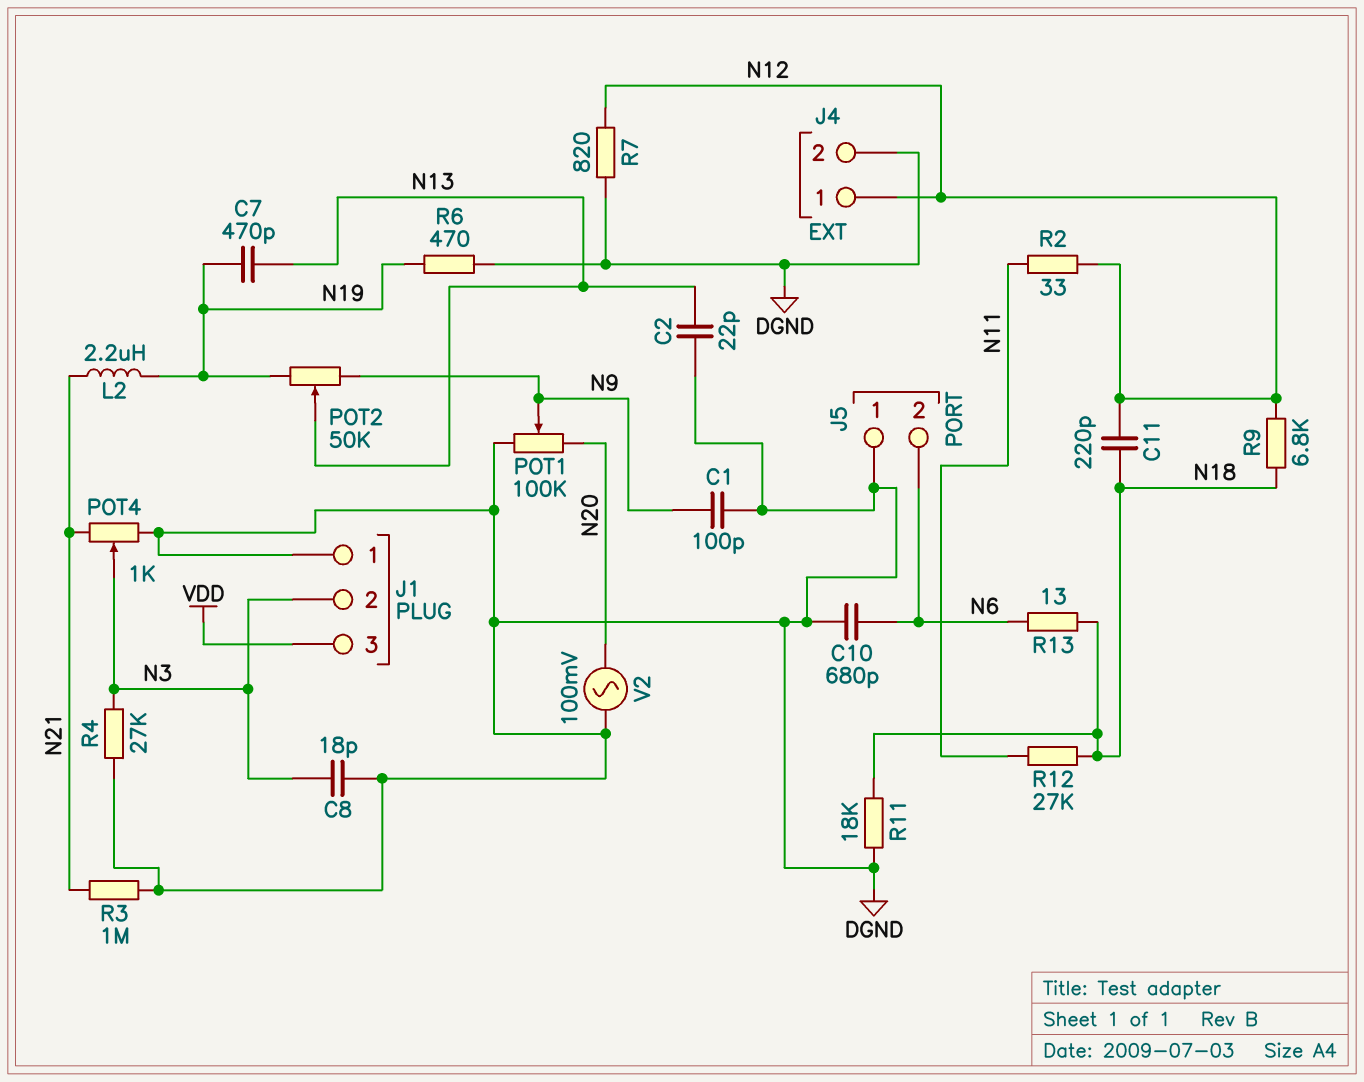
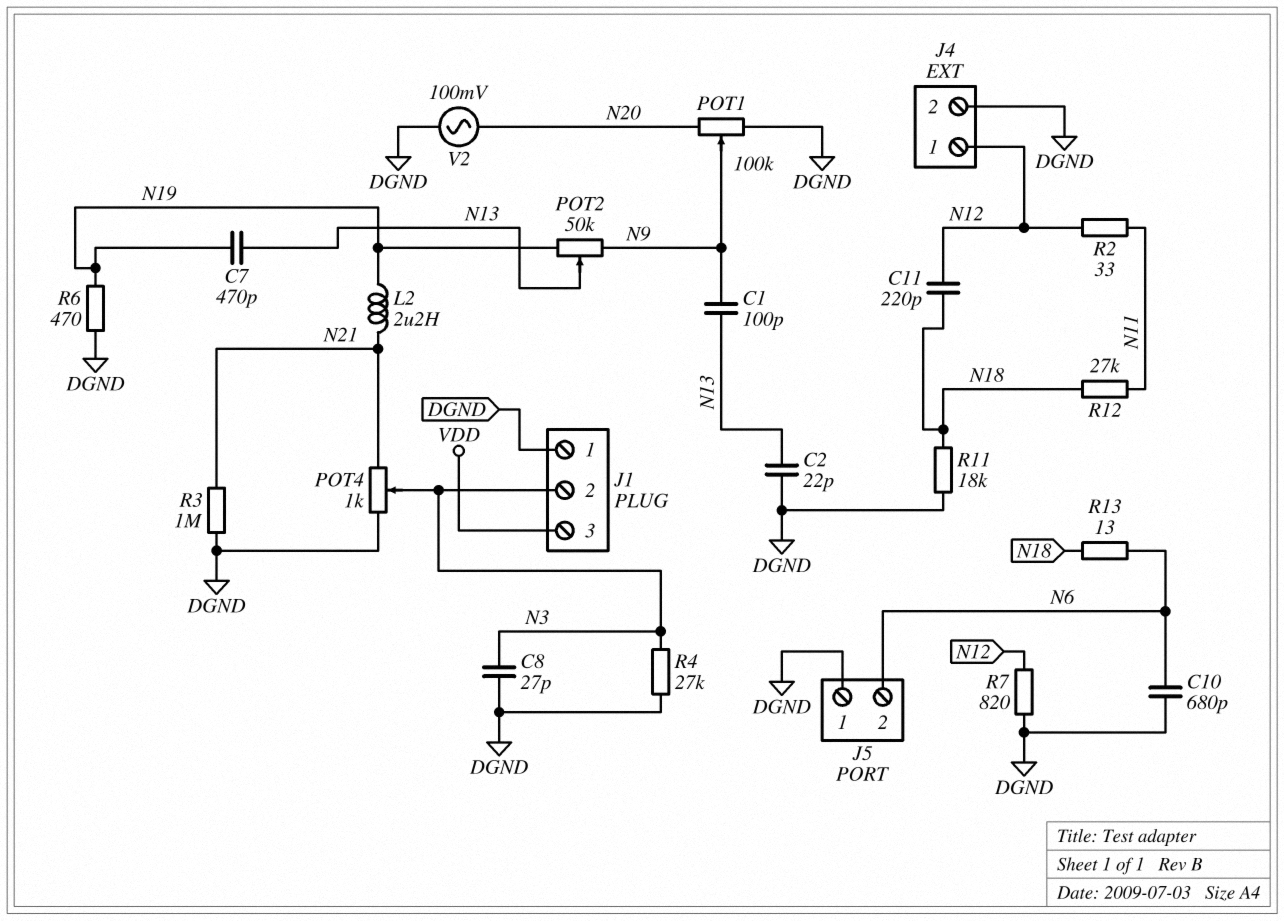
C1: 100pF (DGND, N9) -> 100pF (N9, N13)
C8: 18pF (DGND, N3) -> 27pF (DGND, N3)
R9: 6.8k (N12, N18) -> none

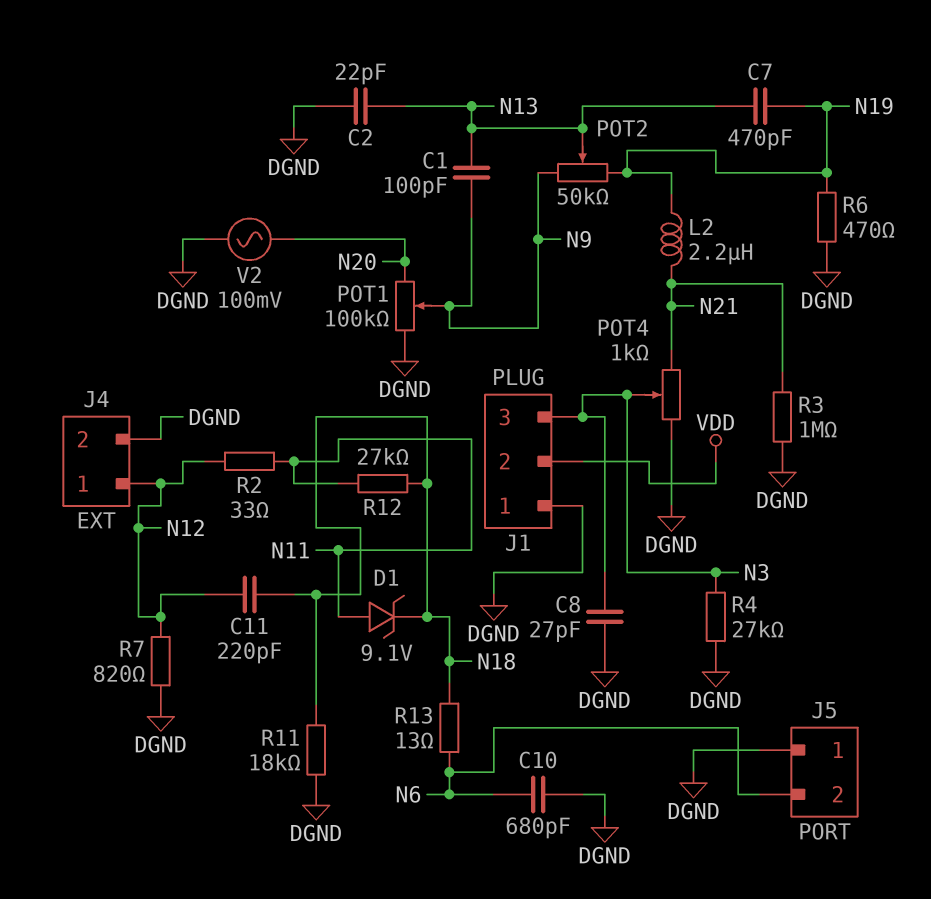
D1: none -> zener 9.1V (A N11, K N18)
J1 pin 2: N3 -> VDD
J1 pin 3: VDD -> N3

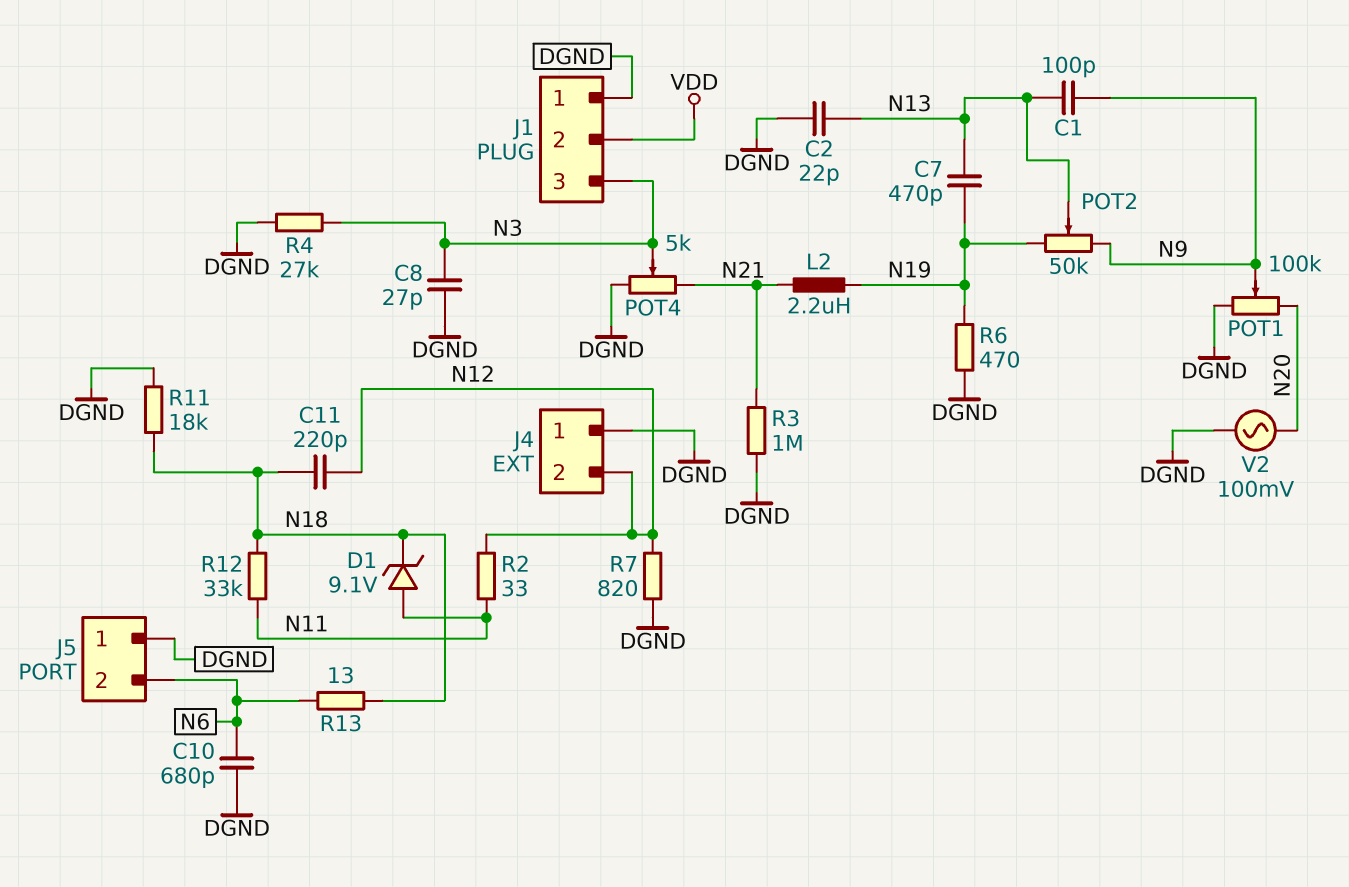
J4 pin 1: N12 -> DGND
J4 pin 2: DGND -> N12
POT4: 1k (DGND, N21, wiper N3) -> 5k (DGND, N21, wiper N3)
R12: 27k (N11, N18) -> 33k (N11, N18)

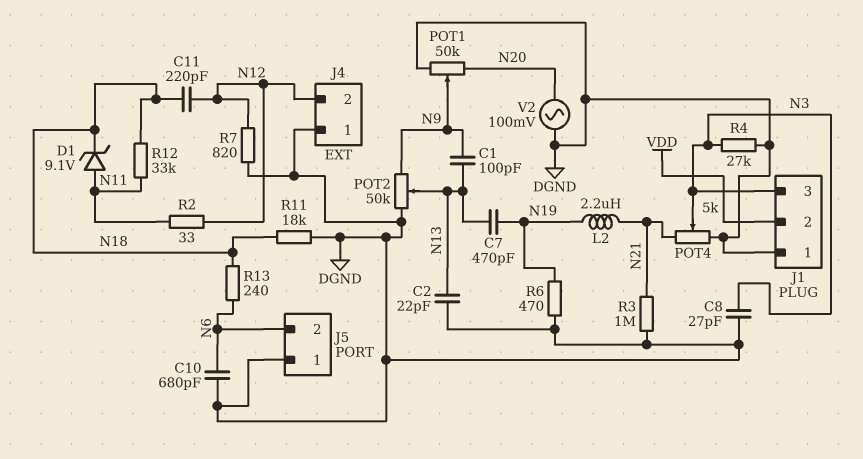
POT1: 100k (DGND, N20, wiper N9) -> 50k (DGND, N20, wiper N9)
POT2: 50k (N9, N19, wiper N13) -> 50k (DGND, N9, wiper N13)
R13: 13 (N6, N18) -> 240 (N6, N18)

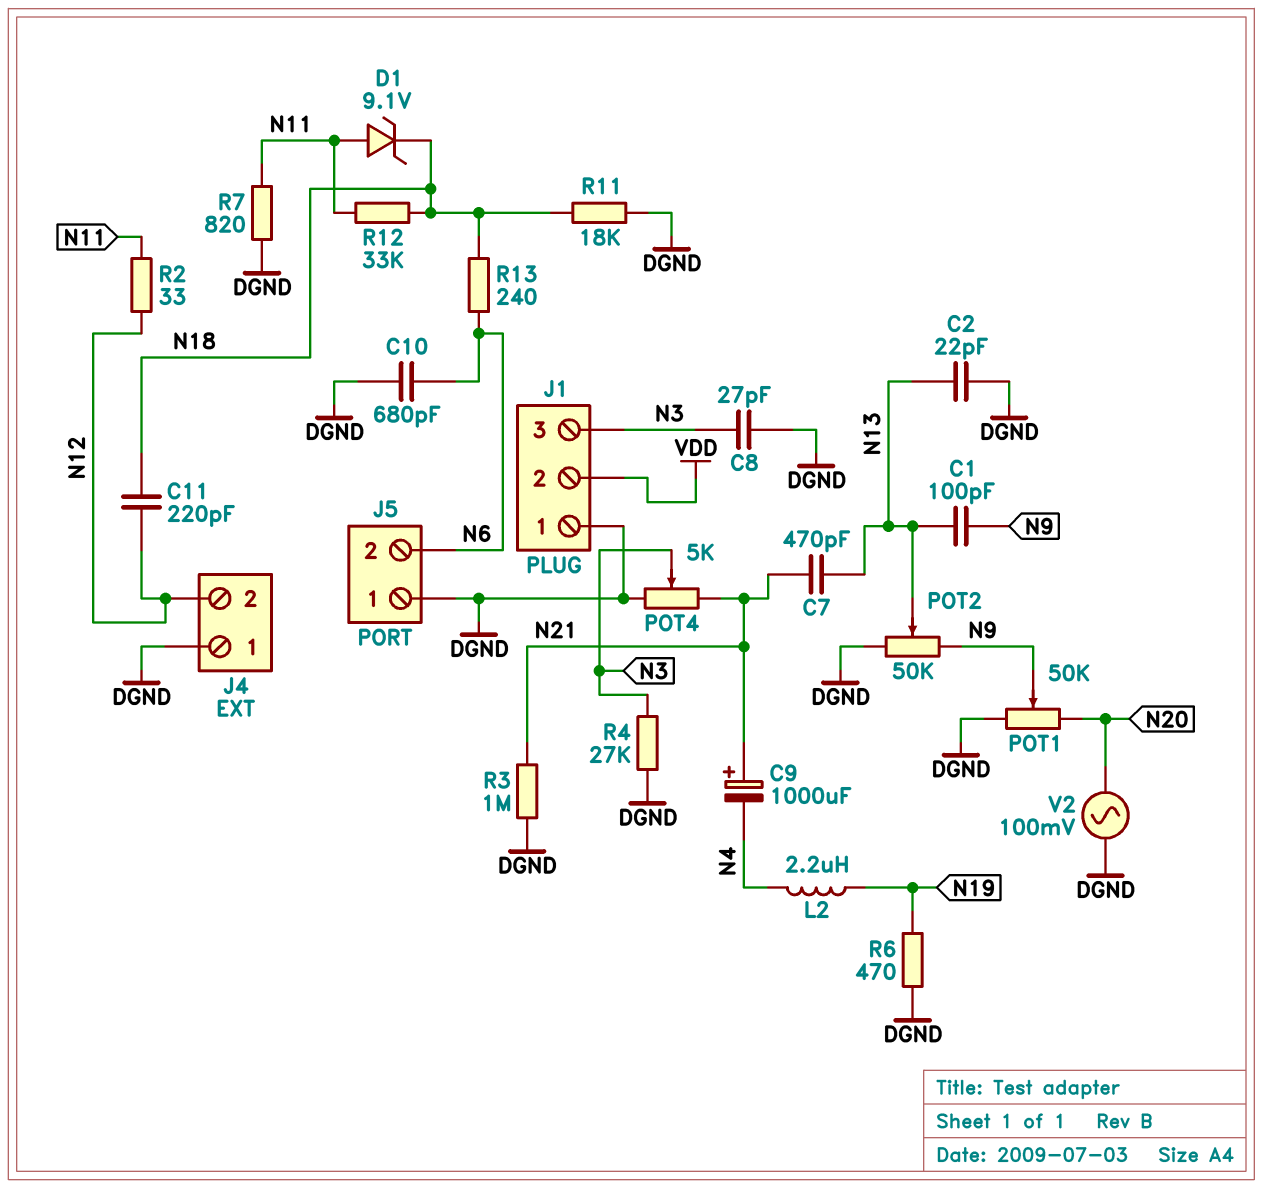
C7: 470pF (N13, N19) -> 470pF (N13, N21)
C9: none -> 1000uF (plus N21, minus N4)
L2: 2.2uH (N19, N21) -> 2.2uH (N4, N19)
R7: 820 (DGND, N12) -> 820 (DGND, N11)

